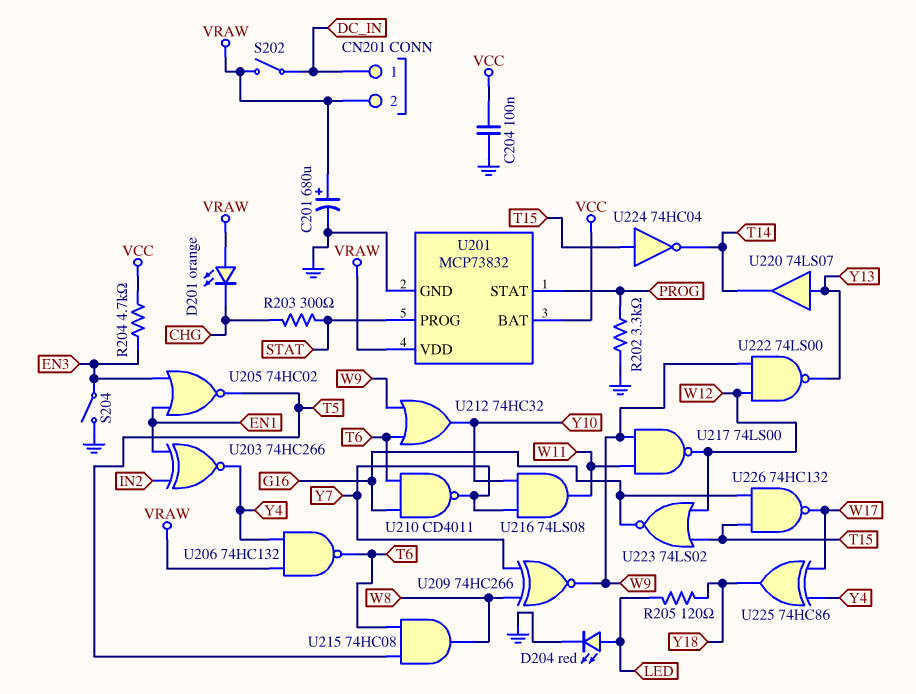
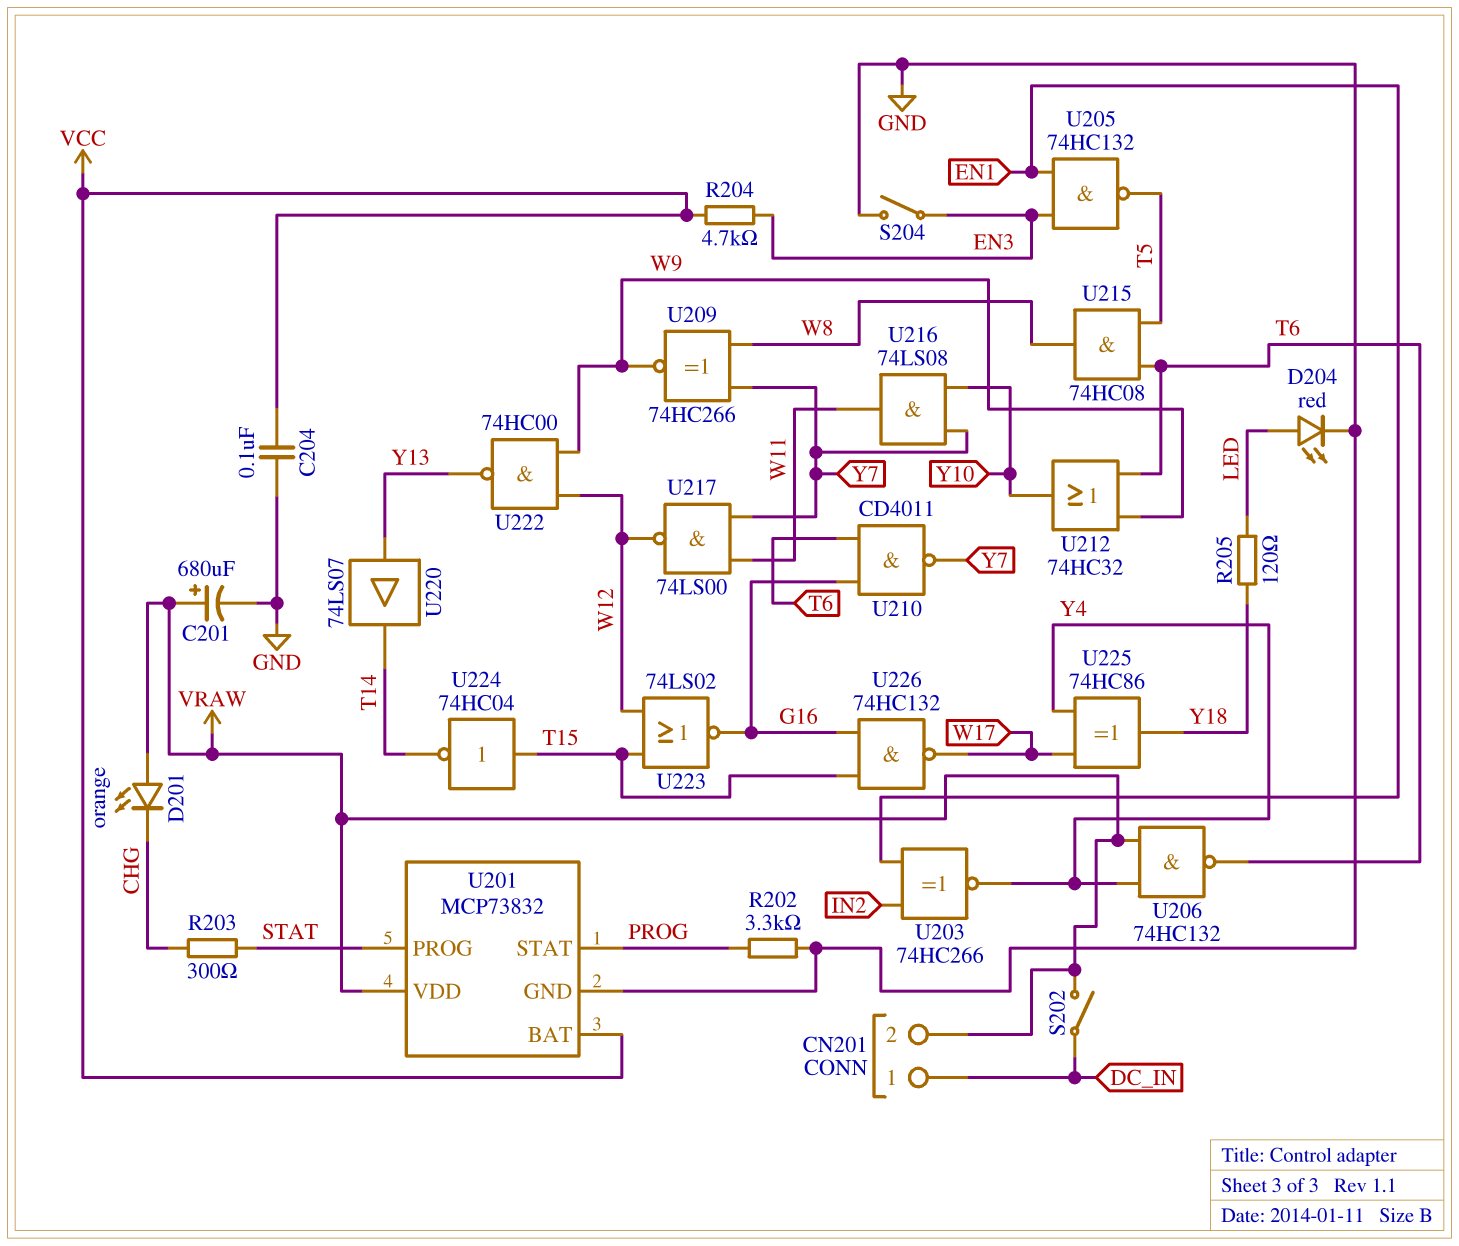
U205: NOR 74HC02 (in EN1, in EN3, out T5) -> NAND 74HC132 (in EN1, in EN3, out T5)
U217: NAND 74LS00 (in W9, in W11, out W12) -> NAND 74LS00 (in W11, in Y7, out W12)
U222: NAND 74LS00 (in W9, in W12, out Y13) -> NAND 74HC00 (in W9, in W12, out Y13)

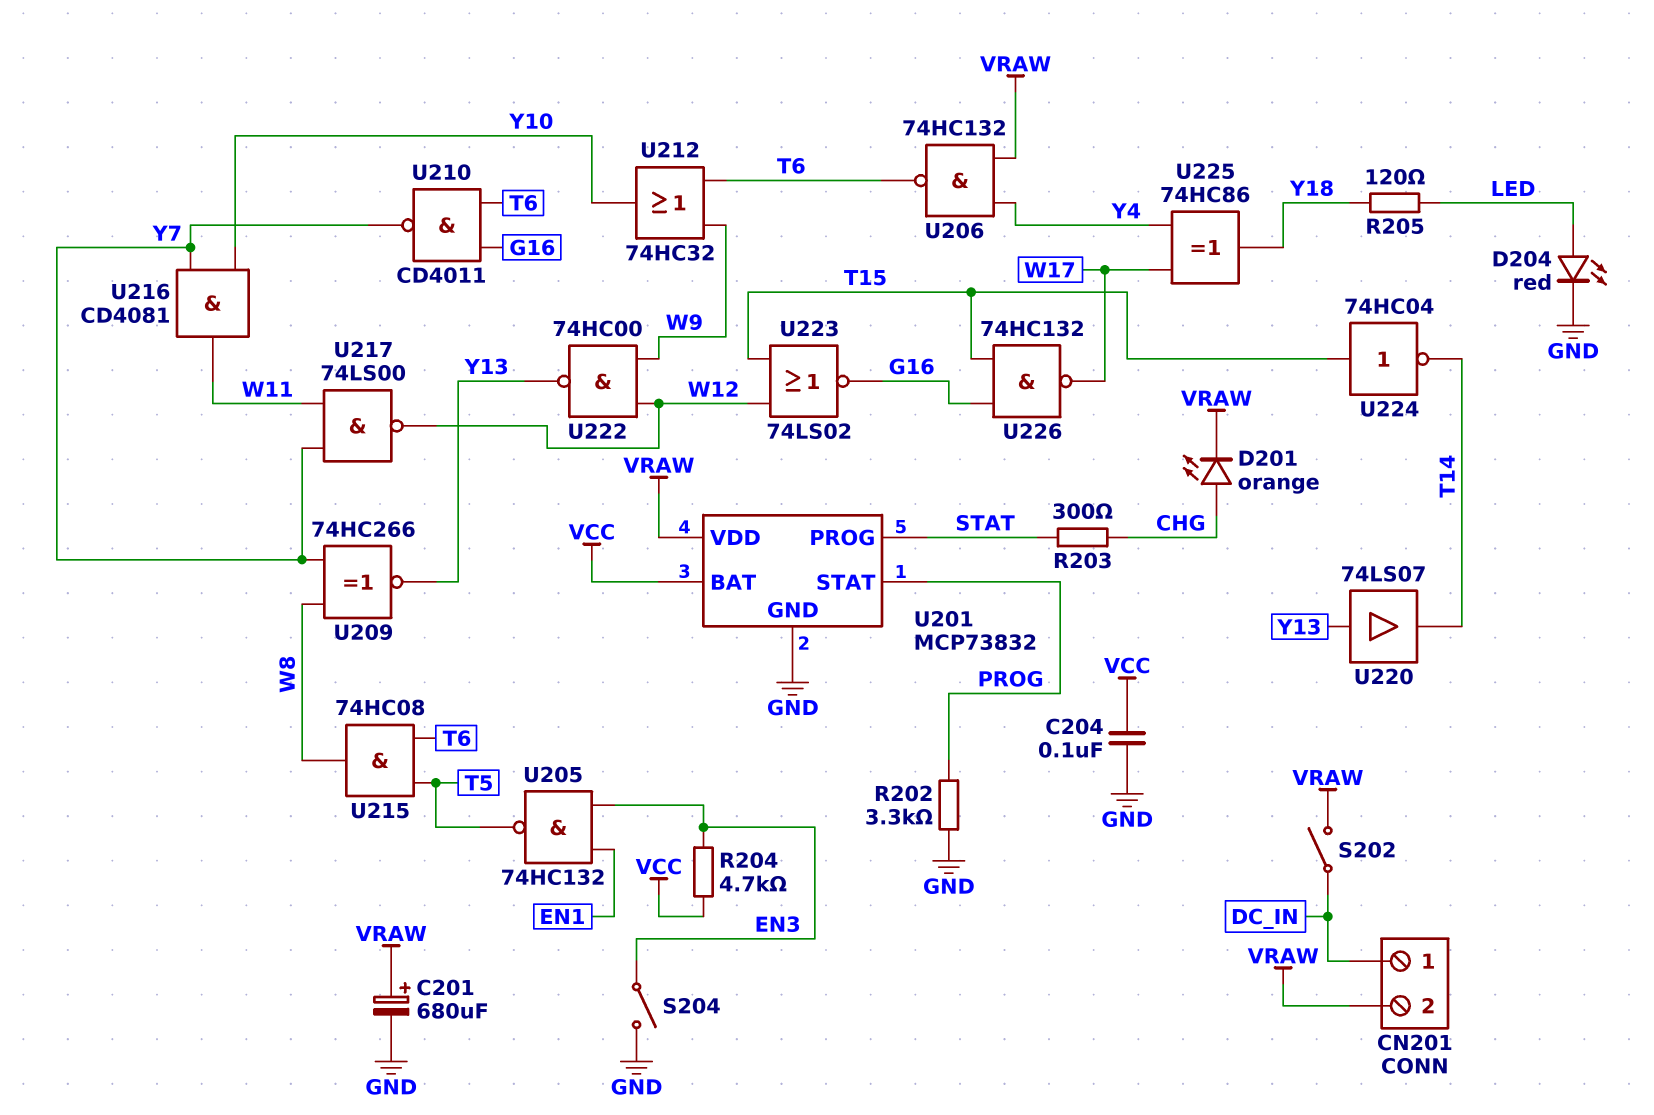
D201: LED orange (A VRAW, K CHG) -> LED orange (A CHG, K VRAW)
U203: XNOR 74HC266 (in EN1, in IN2, out Y4) -> none
U209: XNOR 74HC266 (in W8, in Y7, out W9) -> XNOR 74HC266 (in W8, in Y7, out Y13)
U216: AND 74LS08 (in Y7, in Y10, out W11) -> AND CD4081 (in Y7, in Y10, out W11)

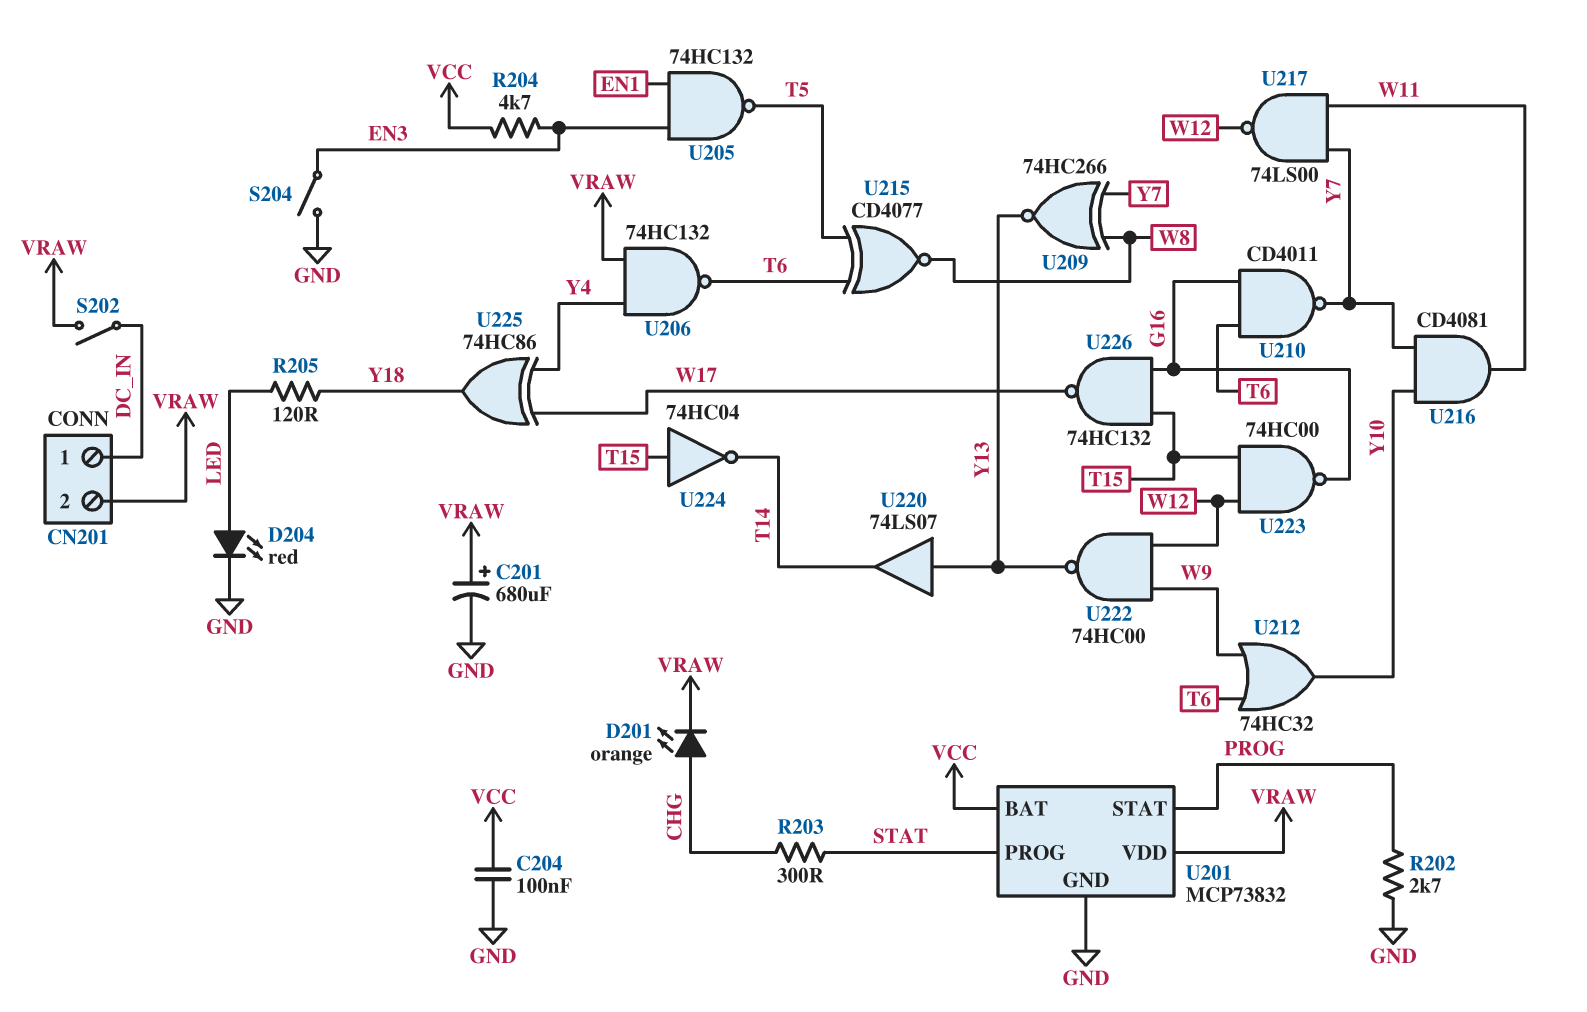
R202: 3.3k (GND, PROG) -> 2.7k (GND, PROG)
U215: AND 74HC08 (in T5, in T6, out W8) -> XNOR CD4077 (in T5, in T6, out W8)
U223: NOR 74LS02 (in T15, in W12, out G16) -> NAND 74HC00 (in T15, in W12, out G16)

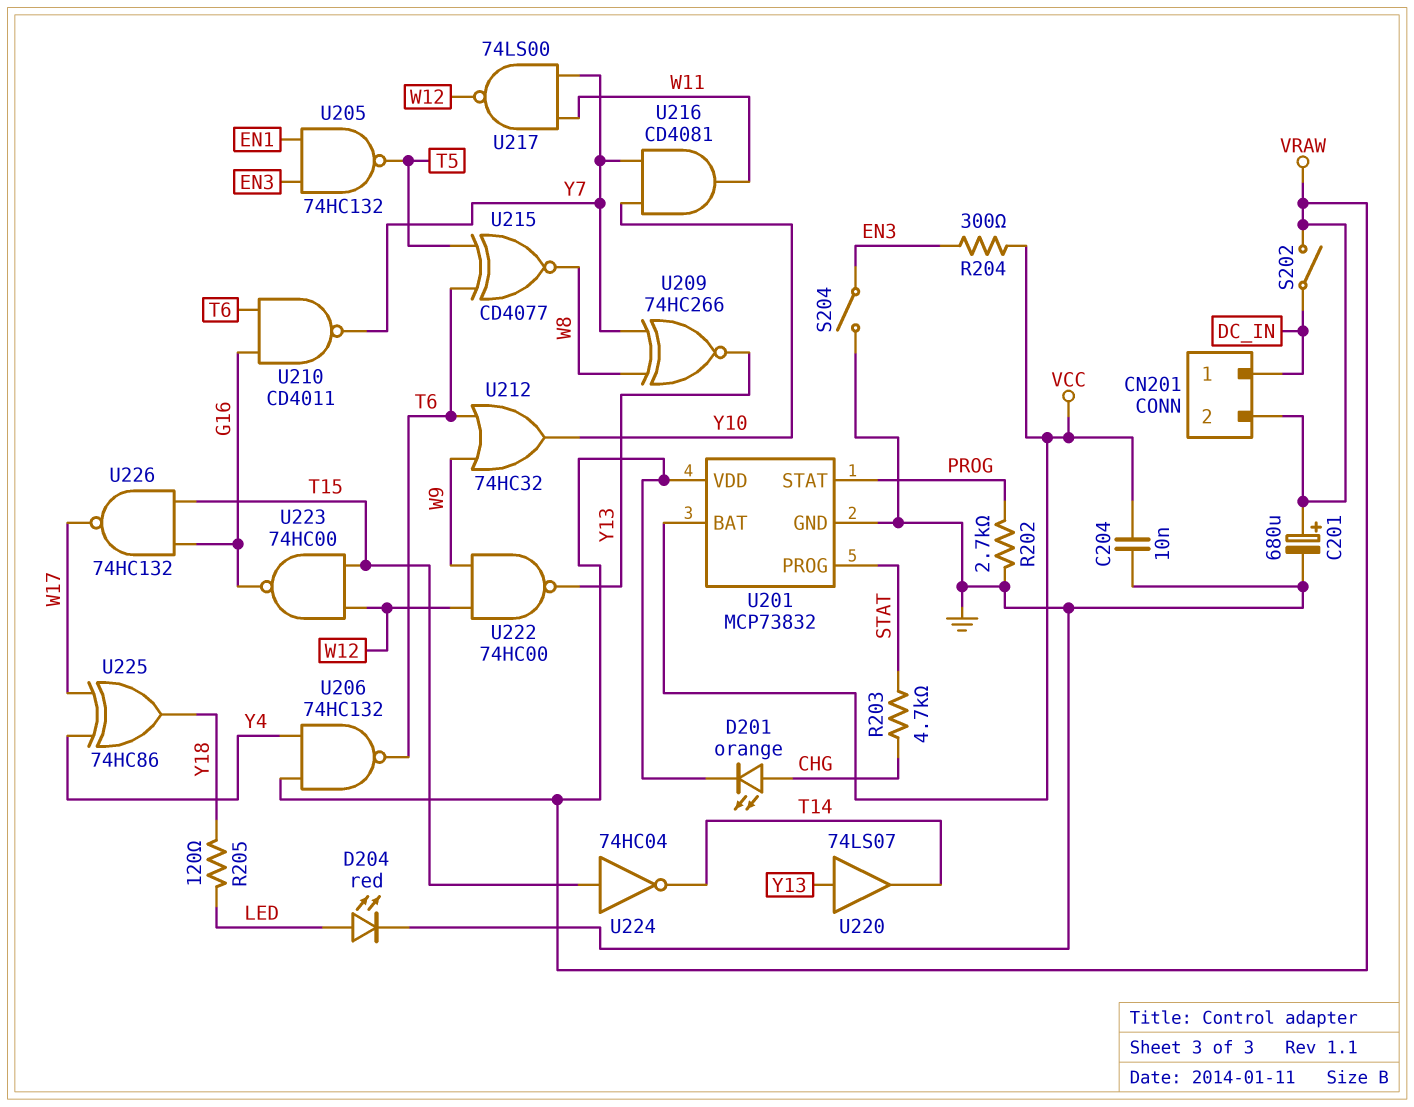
C204: 100nF (GND, VCC) -> 10nF (GND, VCC)
R203: 300 (CHG, STAT) -> 4.7k (CHG, STAT)
R204: 4.7k (EN3, VCC) -> 300 (EN3, VCC)

